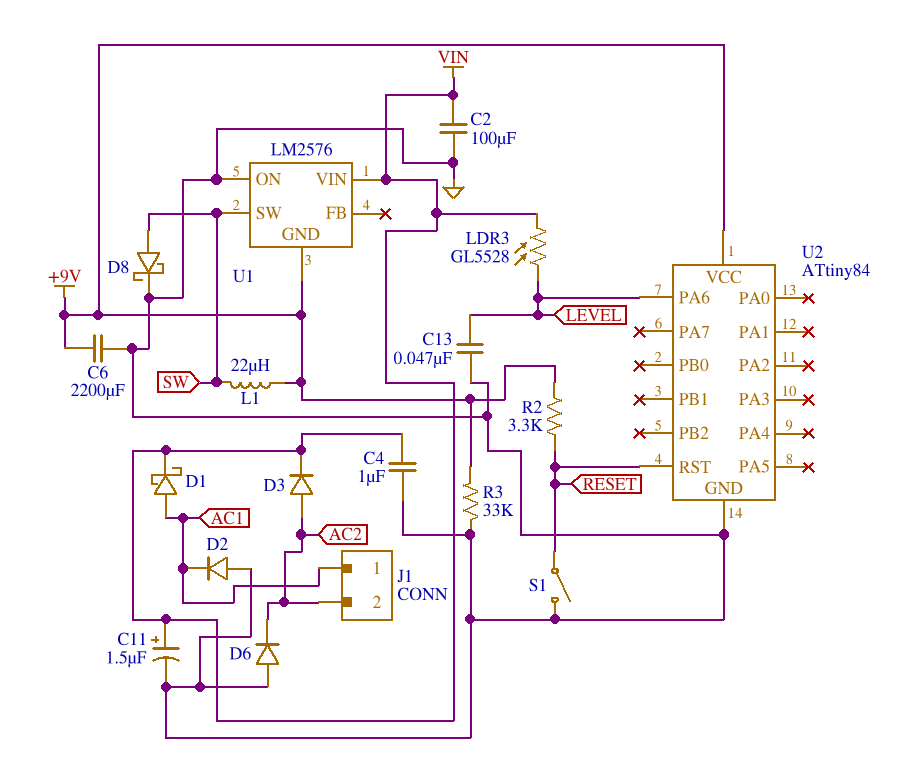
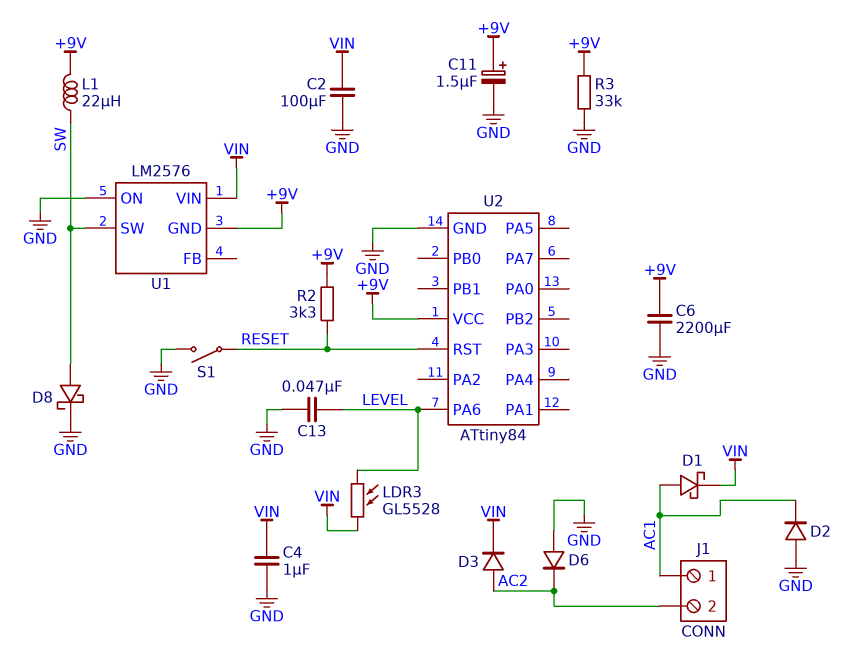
C11: 1.5uF (plus VIN, minus GND) -> 1.5uF (plus +9V, minus GND)

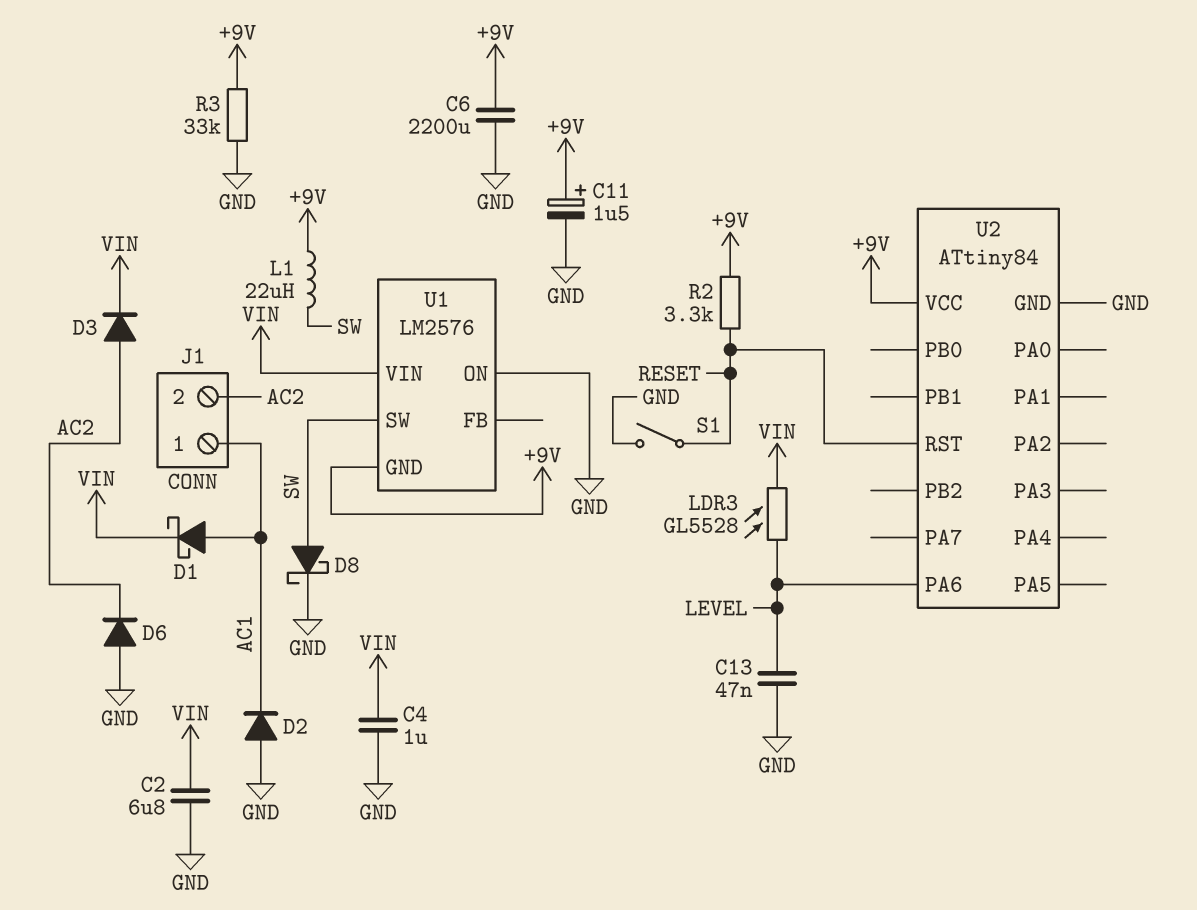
C2: 100uF (GND, VIN) -> 6.8uF (GND, VIN)

